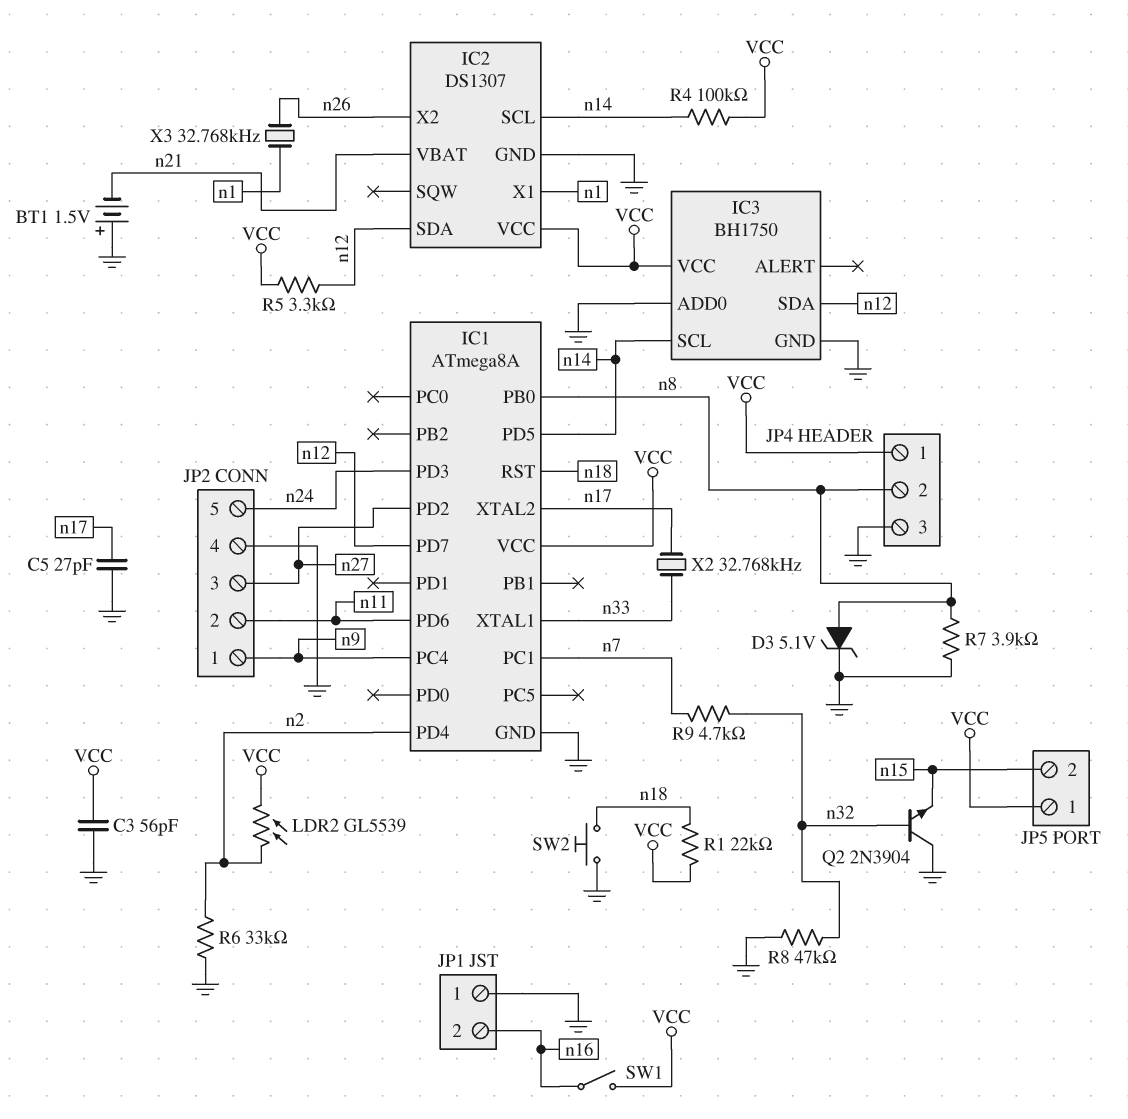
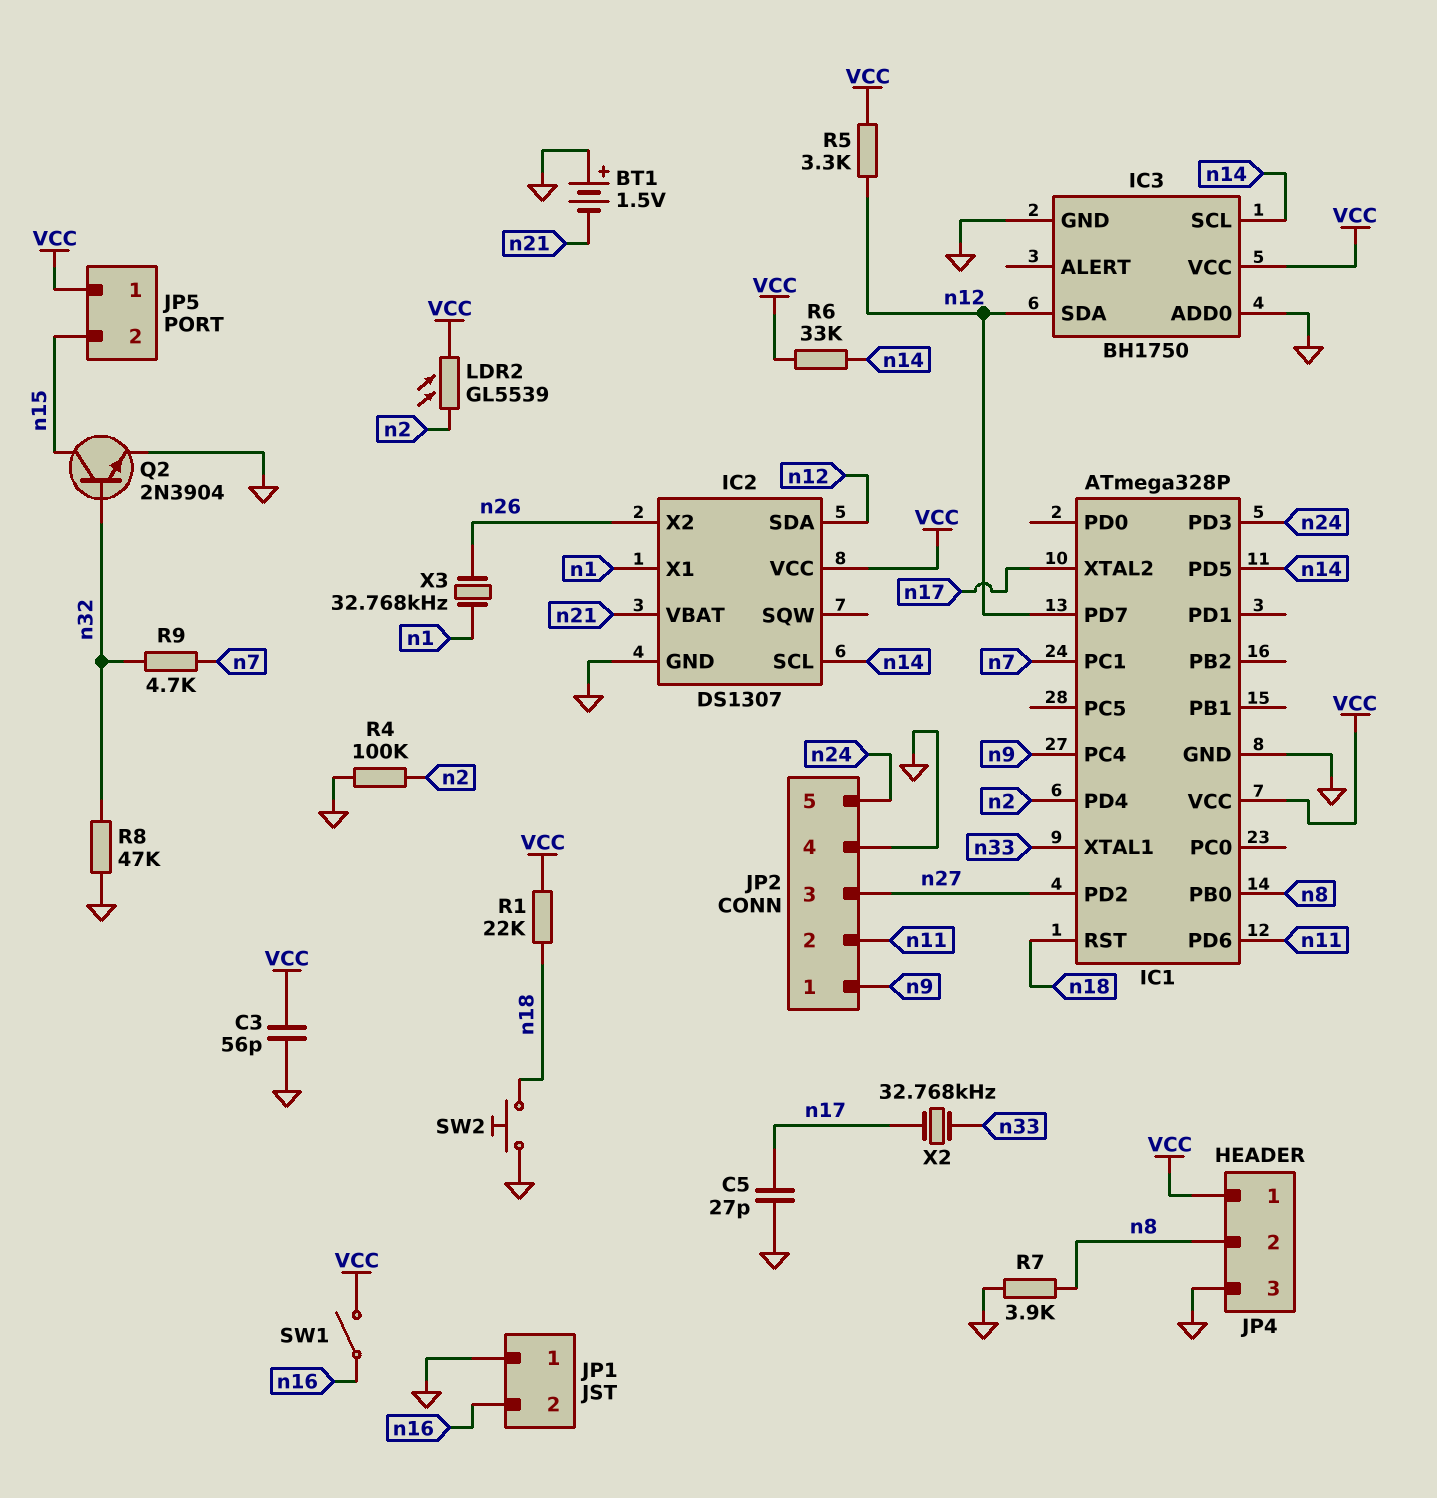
D3: zener 5.1V (A n8, K GND) -> none
IC1: ATmega8A -> ATmega328P
Q2: NPN 2N3904 (B n32, C GND, E n15) -> NPN 2N3904 (B n32, C n15, E GND)
R4: 100k (VCC, n14) -> 100k (GND, n2)
R6: 33k (GND, n2) -> 33k (VCC, n14)

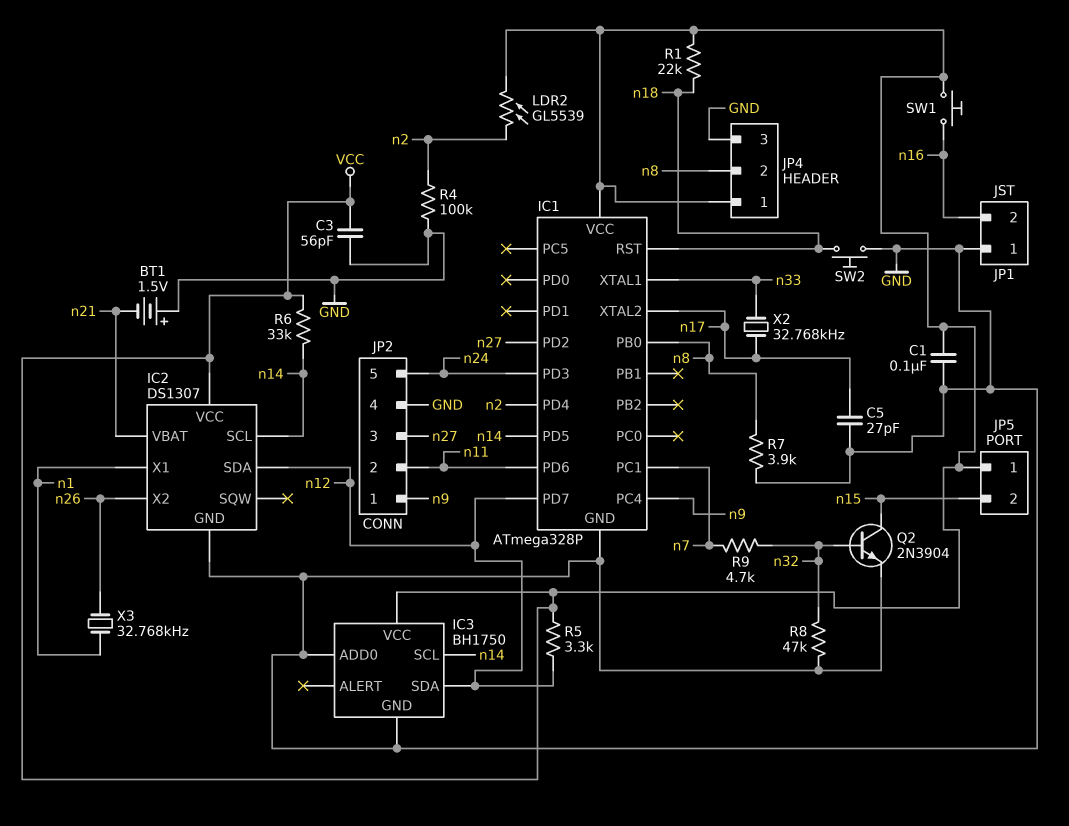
C1: none -> 100nF (GND, VCC)
SW1: switch (VCC, n16) -> button (VCC, n16)

